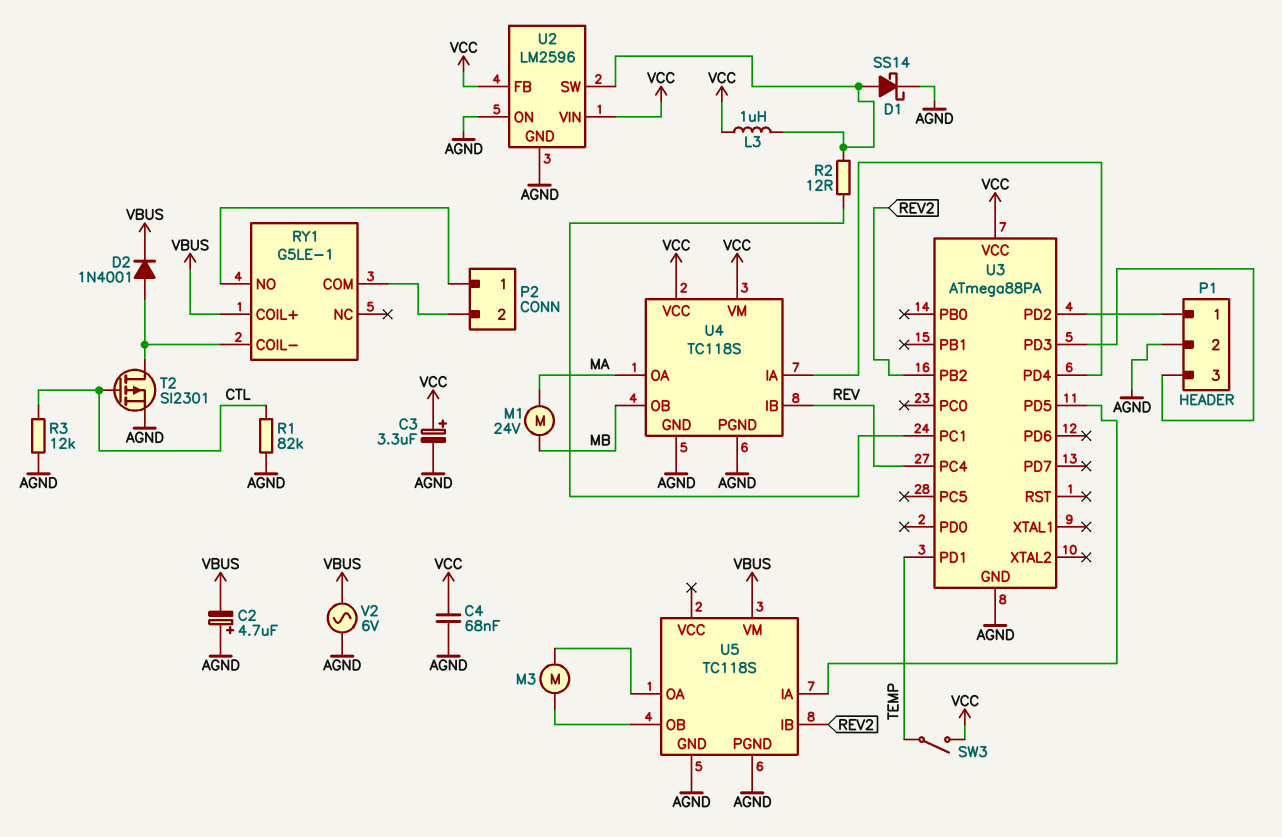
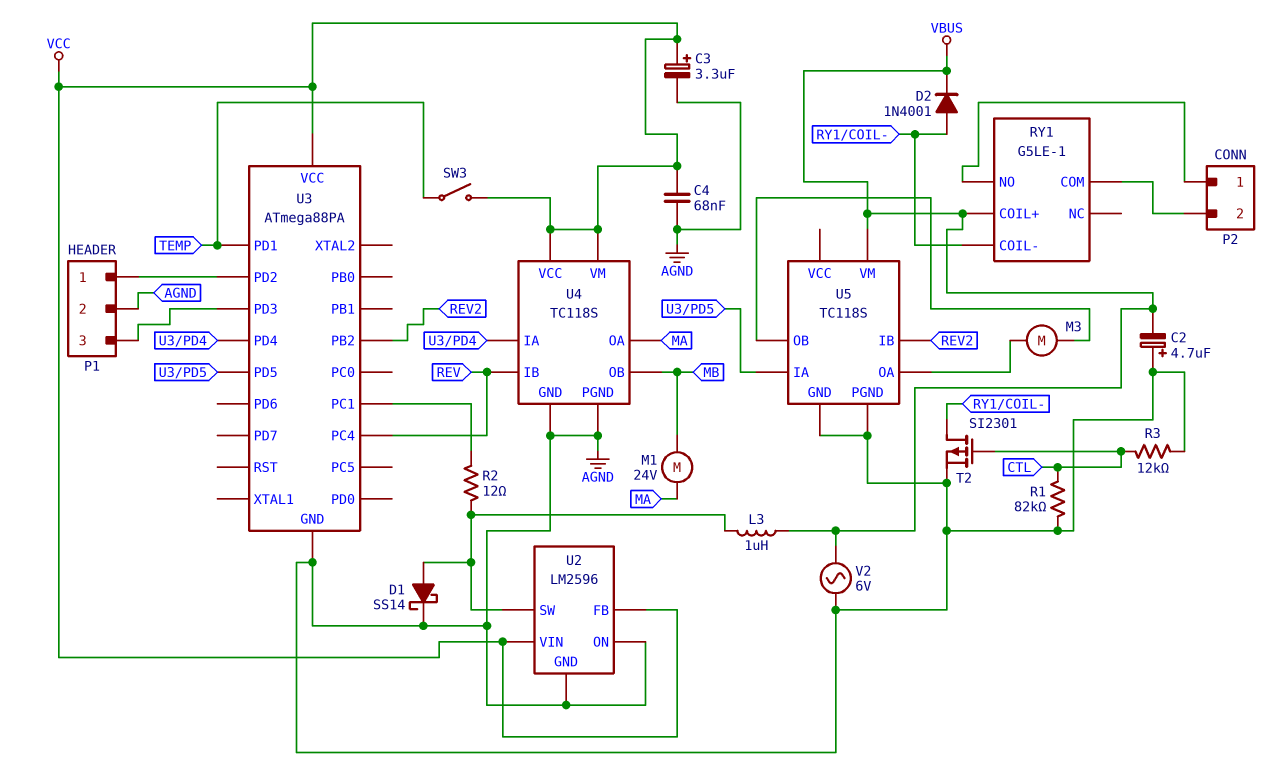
L3: 1uH (U2/SW, VCC) -> 1uH (U2/SW, VBUS)

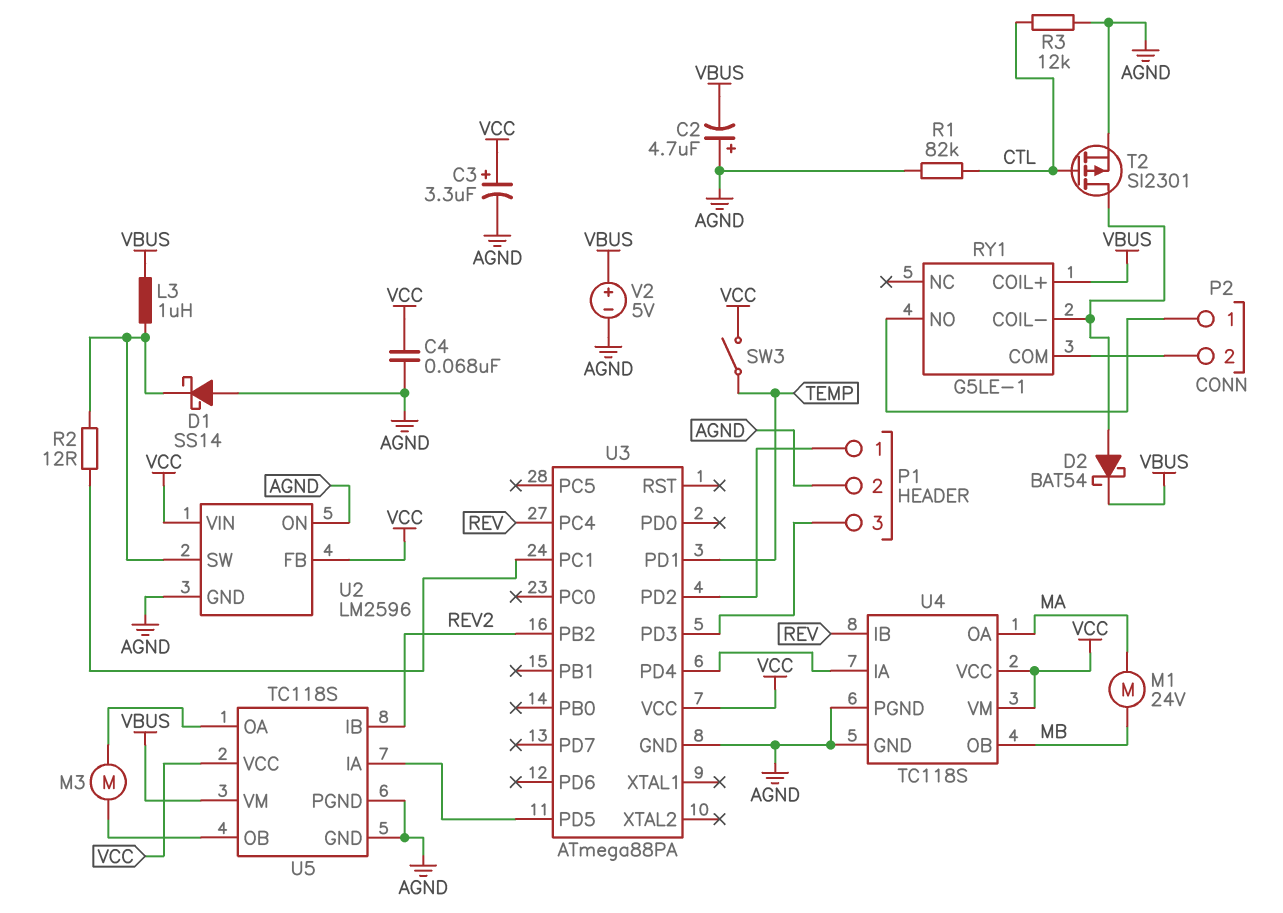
D1: schottky SS14 (A U2/SW, K AGND) -> schottky SS14 (A AGND, K U2/SW)
D2: diode 1N4001 (A RY1/COIL-, K VBUS) -> schottky BAT54 (A RY1/COIL-, K VBUS)
U5 pin VCC: none -> VCC
V2: AC 6V (AGND, VBUS) -> 5V (plus VBUS, minus AGND)

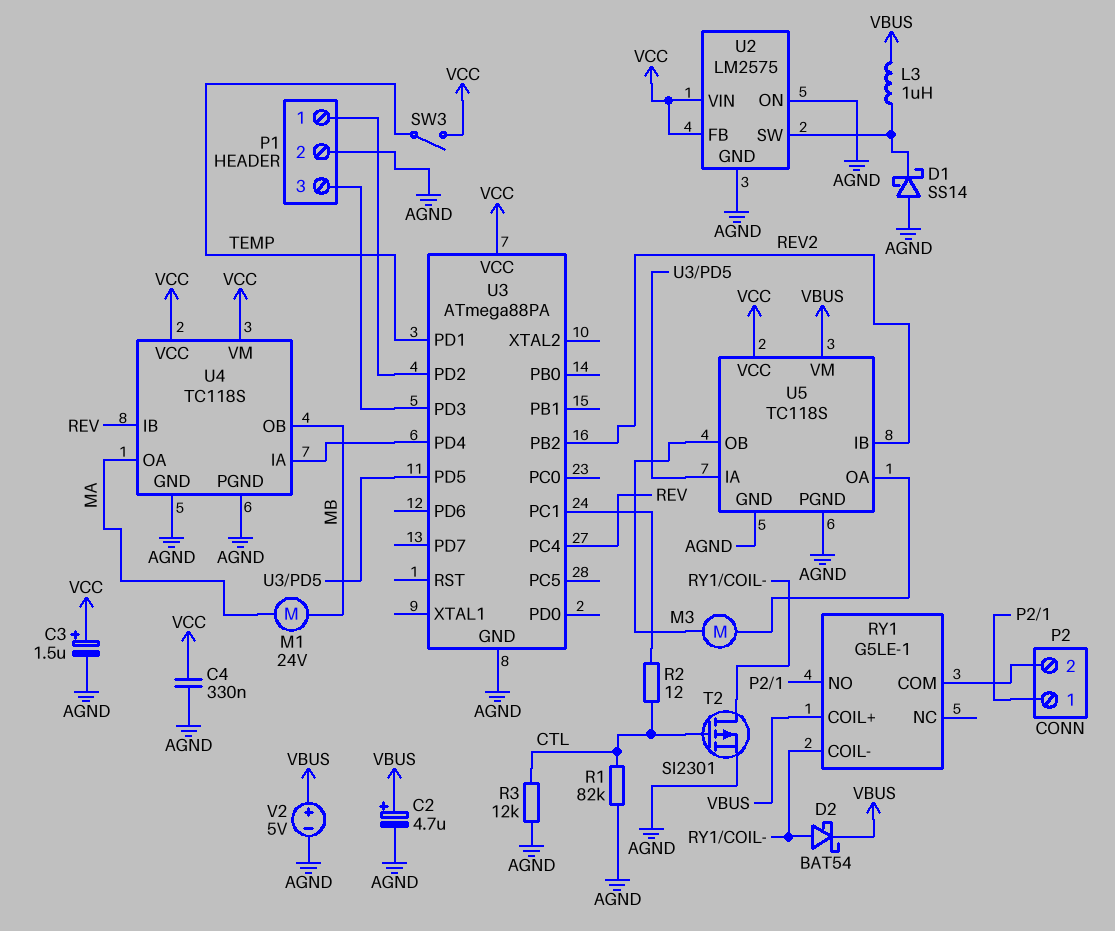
C2: 4.7uF (plus AGND, minus VBUS) -> 4.7uF (plus VBUS, minus AGND)
C3: 3.3uF (plus VCC, minus AGND) -> 1.5uF (plus VCC, minus AGND)
C4: 68nF (AGND, VCC) -> 330nF (AGND, VCC)
R2: 12 (U2/SW, U3/PC1) -> 12 (CTL, U3/PC1)
U2: LM2596 -> LM2575

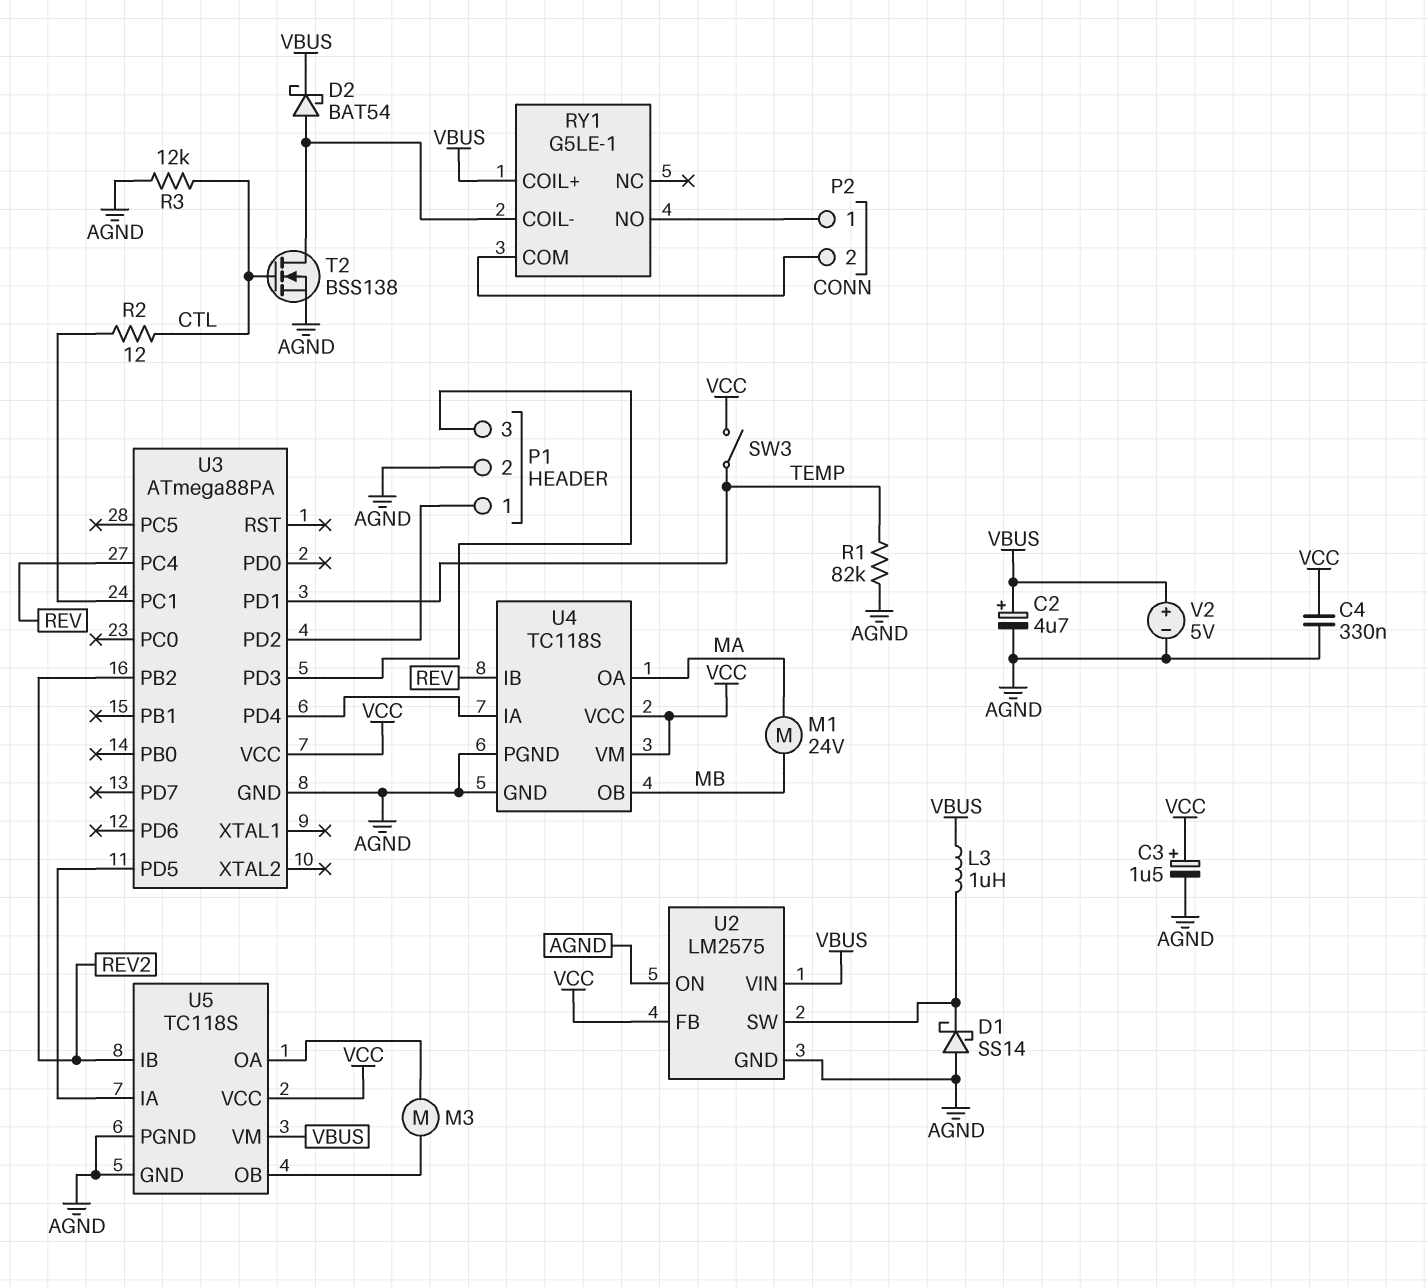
R1: 82k (AGND, CTL) -> 82k (AGND, TEMP)
T2: PMOS SI2301 (G CTL, D RY1/COIL-, S AGND) -> NMOS BSS138 (G CTL, D RY1/COIL-, S AGND)
U2 pin VIN: VCC -> VBUS

